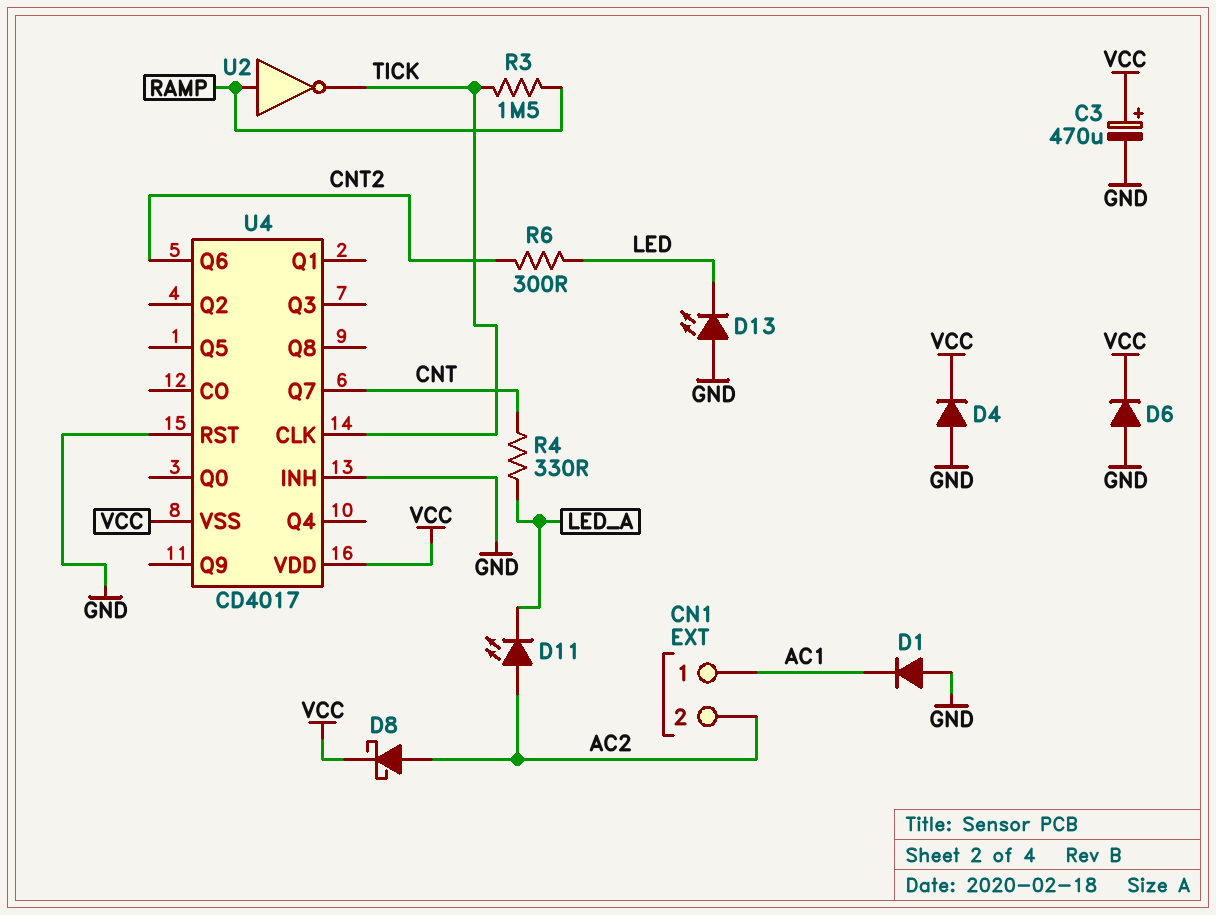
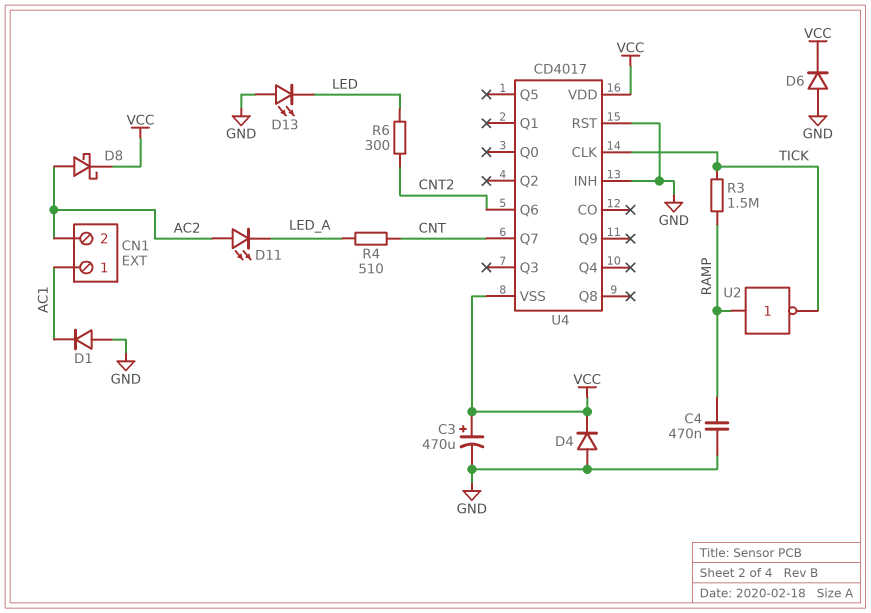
C4: none -> 470nF (GND, RAMP)
R4: 330 (CNT, LED_A) -> 510 (CNT, LED_A)

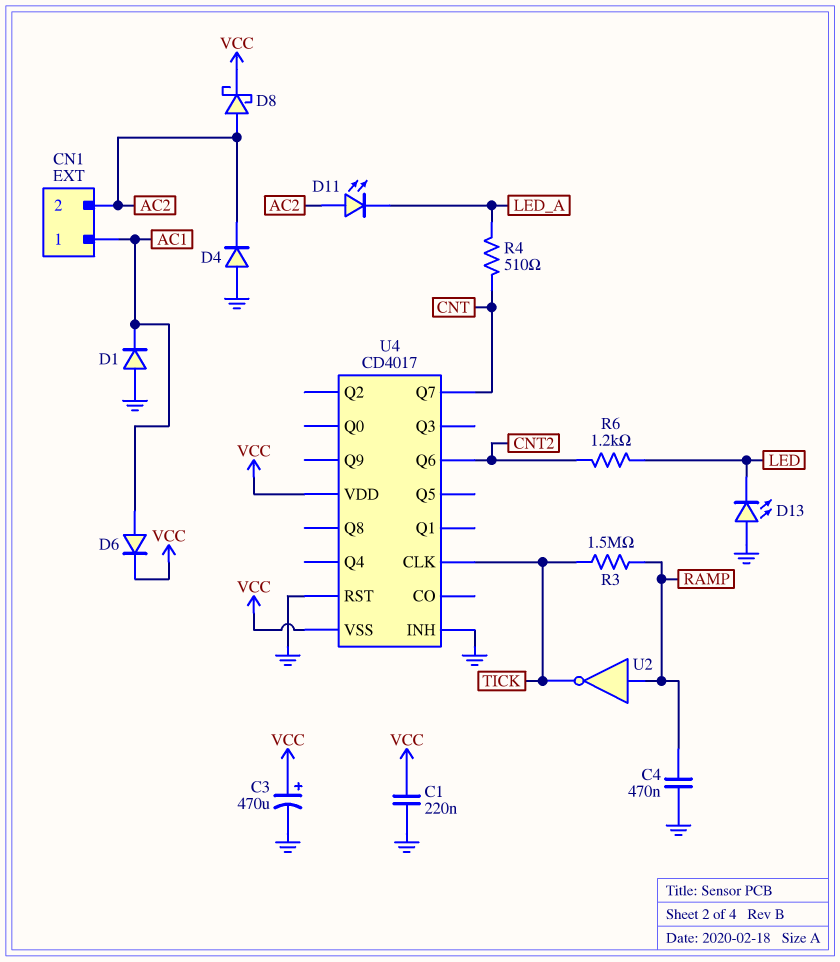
C1: none -> 220nF (GND, VCC)
D4: diode (A GND, K VCC) -> diode (A GND, K AC2)
D6: diode (A GND, K VCC) -> diode (A AC1, K VCC)
R6: 300 (CNT2, LED) -> 1.2k (CNT2, LED)

